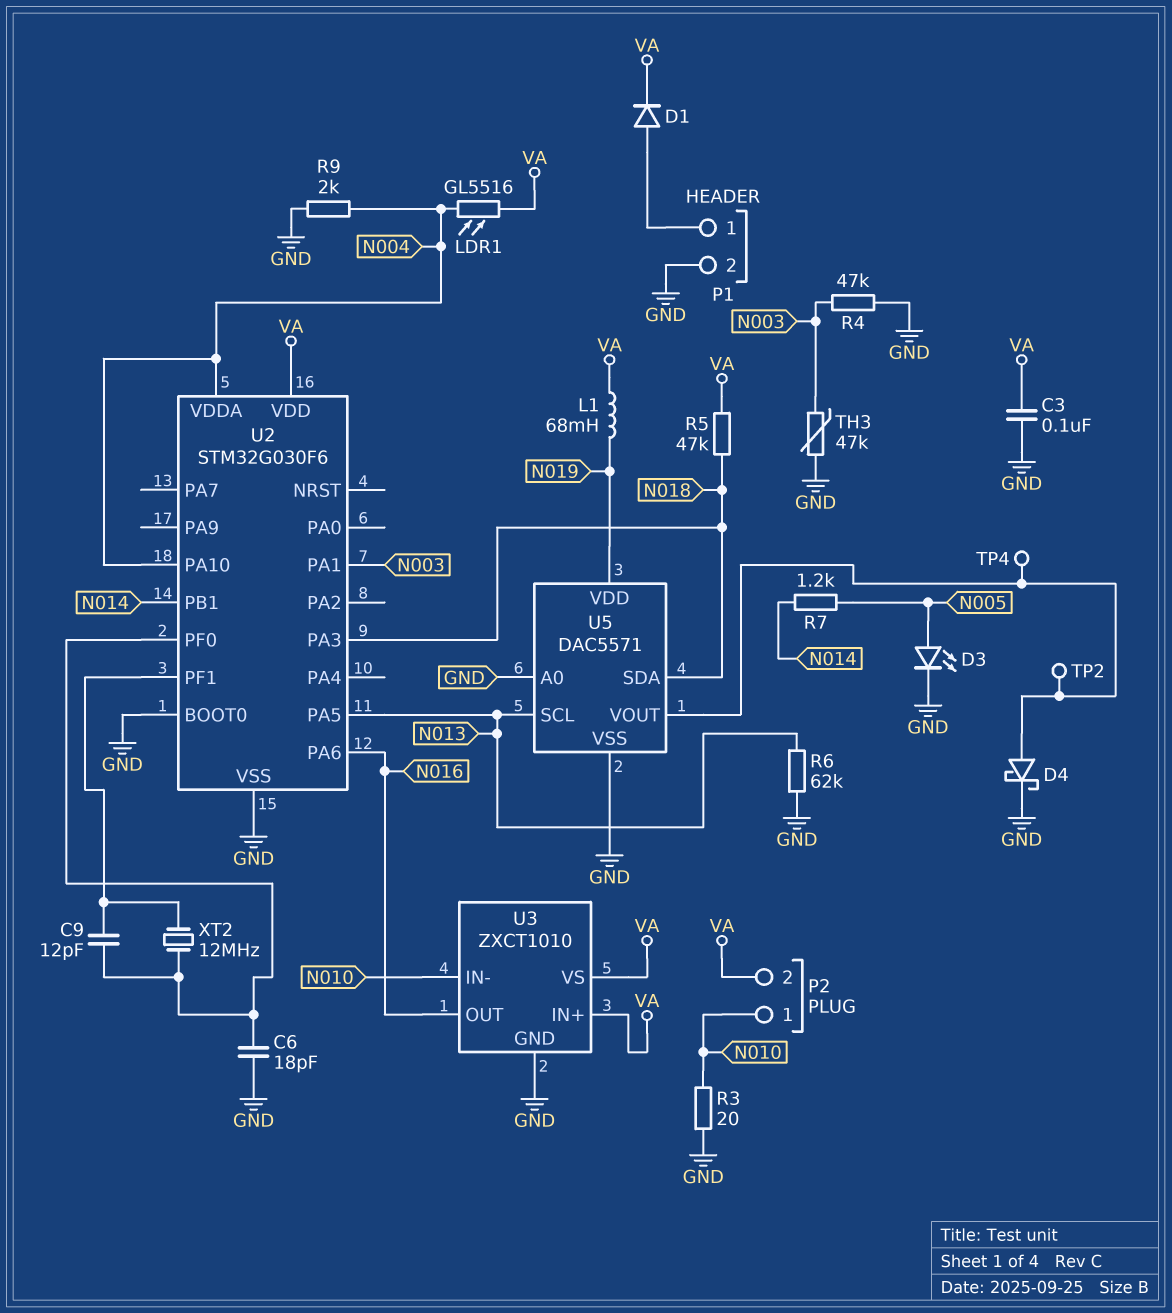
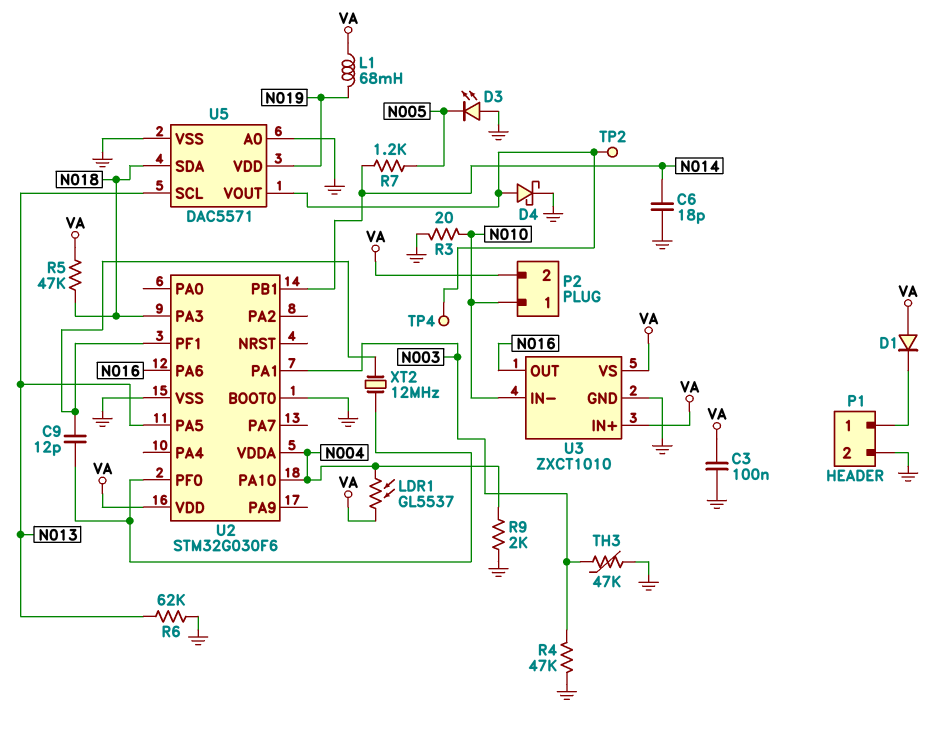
C6: 18pF (GND, U2/PF0) -> 18pF (GND, N014)
D1: diode (A P1/1, K VA) -> diode (A VA, K P1/1)
D3: LED (A N005, K GND) -> LED (A GND, K N005)
LDR1: GL5516 (N004, VA) -> GL5537 (N004, VA)

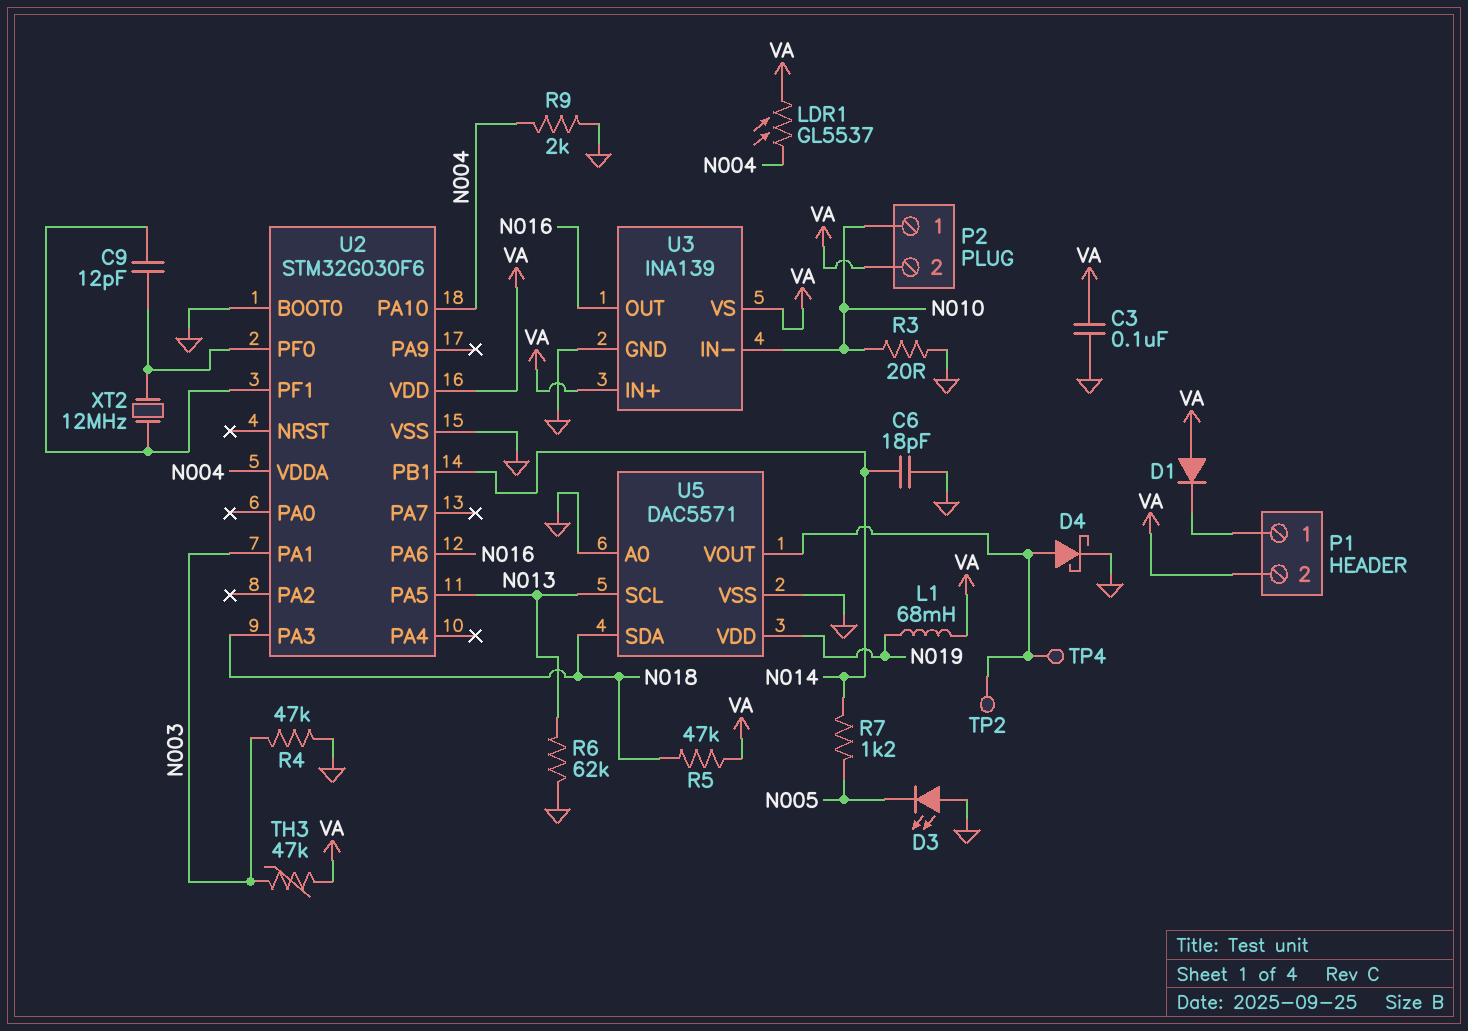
P1 pin 2: GND -> VA
TH3: 47k (GND, N003) -> 47k (N003, VA)
U3: ZXCT1010 -> INA139

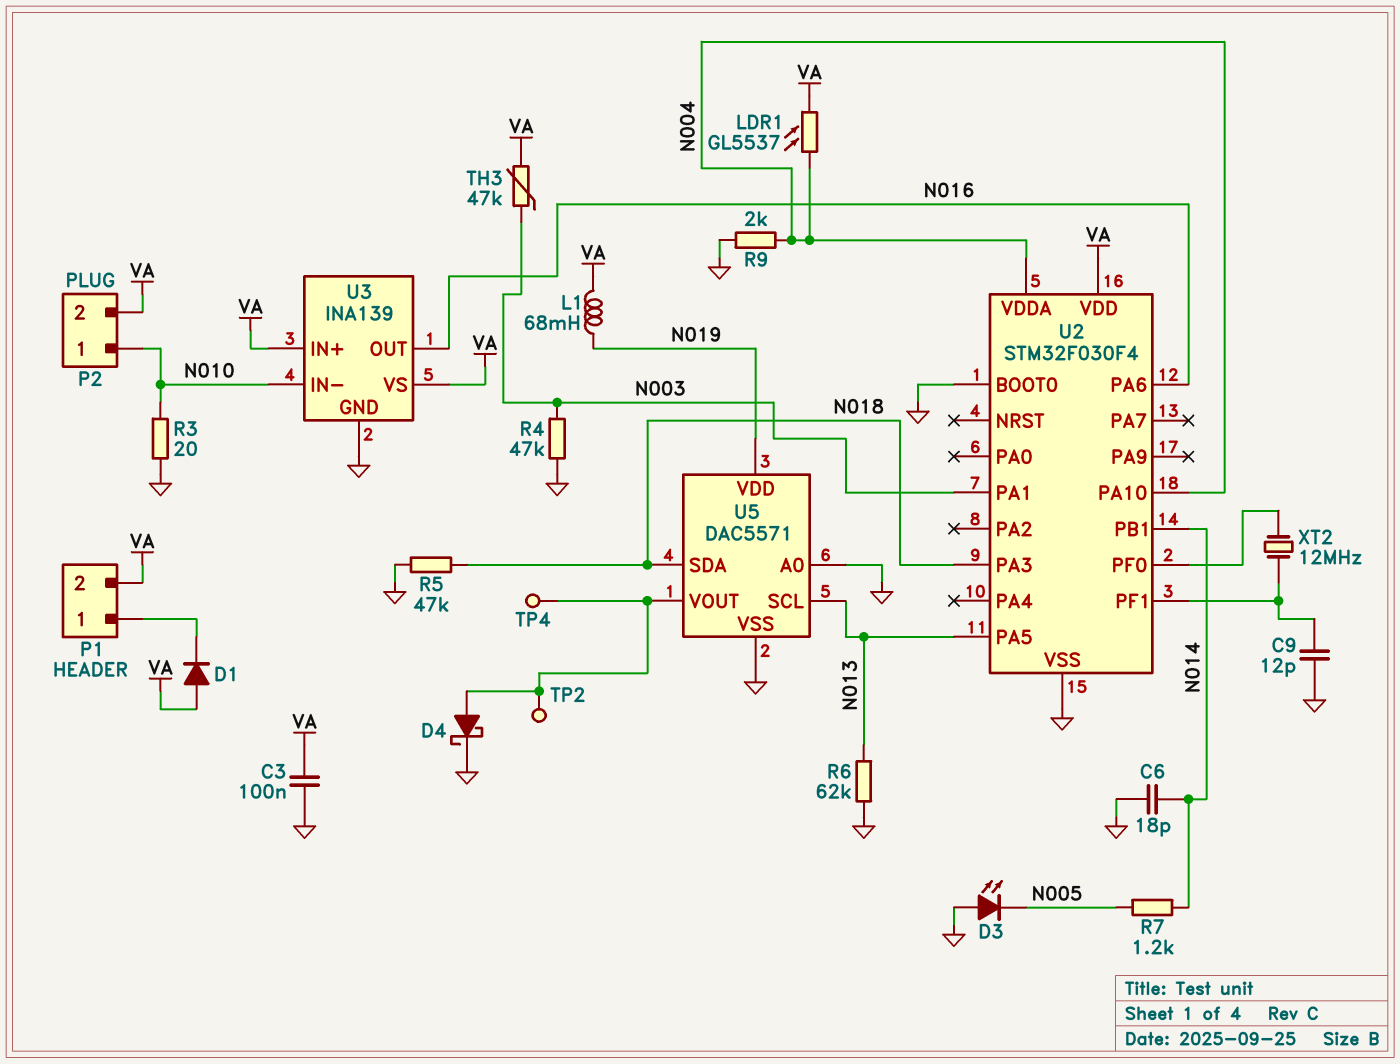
C9: 12pF (U2/PF0, U2/PF1) -> 12pF (GND, U2/PF1)
R5: 47k (N018, VA) -> 47k (GND, N018)
U2: STM32G030F6 -> STM32F030F4

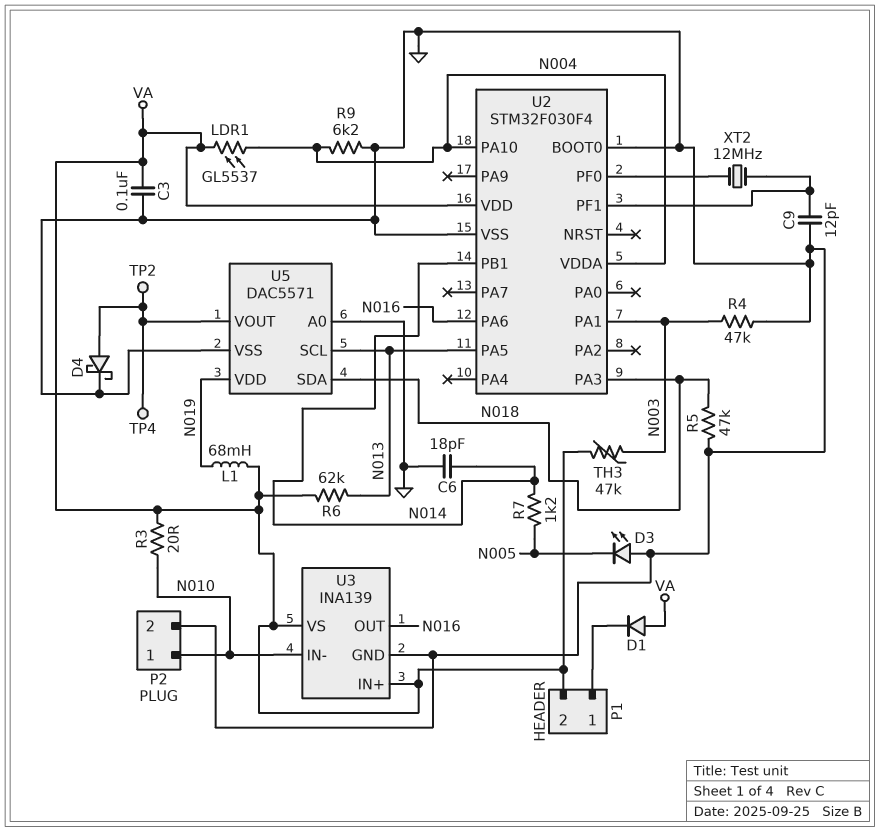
P2 pin 2: VA -> GND
R3: 20 (GND, N010) -> 20 (N010, VA)
R6: 62k (GND, N013) -> 62k (N013, VA)
R9: 2k (GND, N004) -> 6.2k (GND, N004)

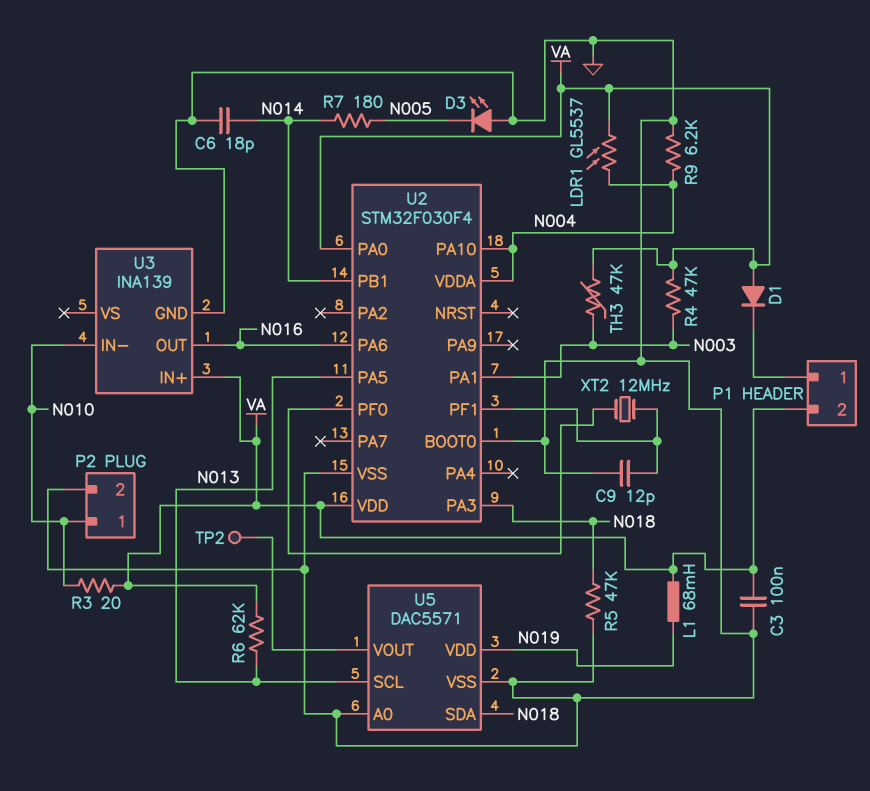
D4: schottky (A U5/VOUT, K GND) -> none
R4: 47k (GND, N003) -> 47k (N003, VA)
R7: 1.2k (N005, N014) -> 180 (N005, N014)
TP4: test point (U5/VOUT) -> none
U2 pin PA0: none -> VA
U3 pin VS: VA -> none

